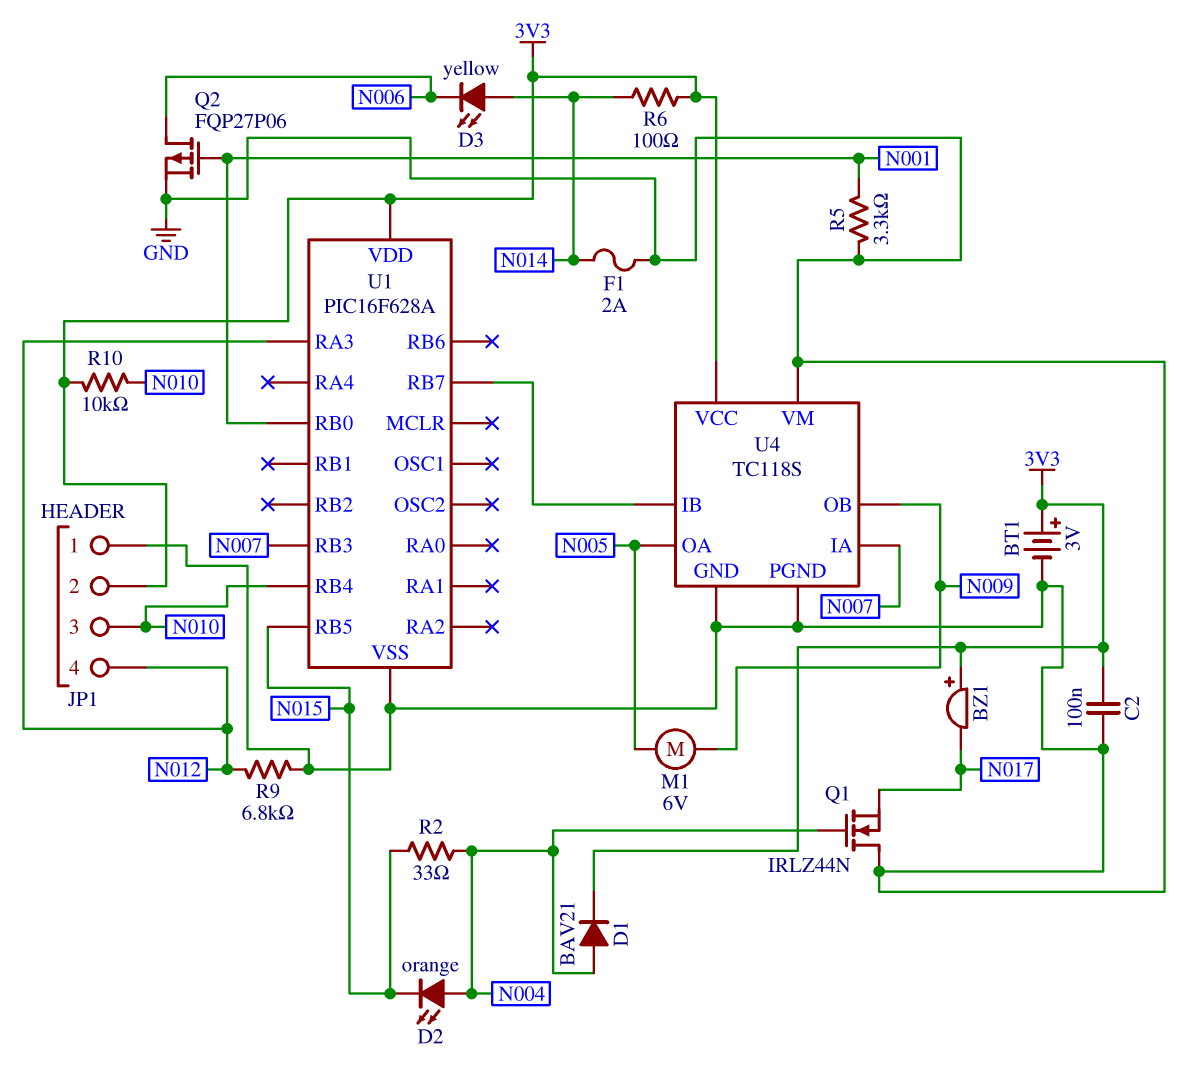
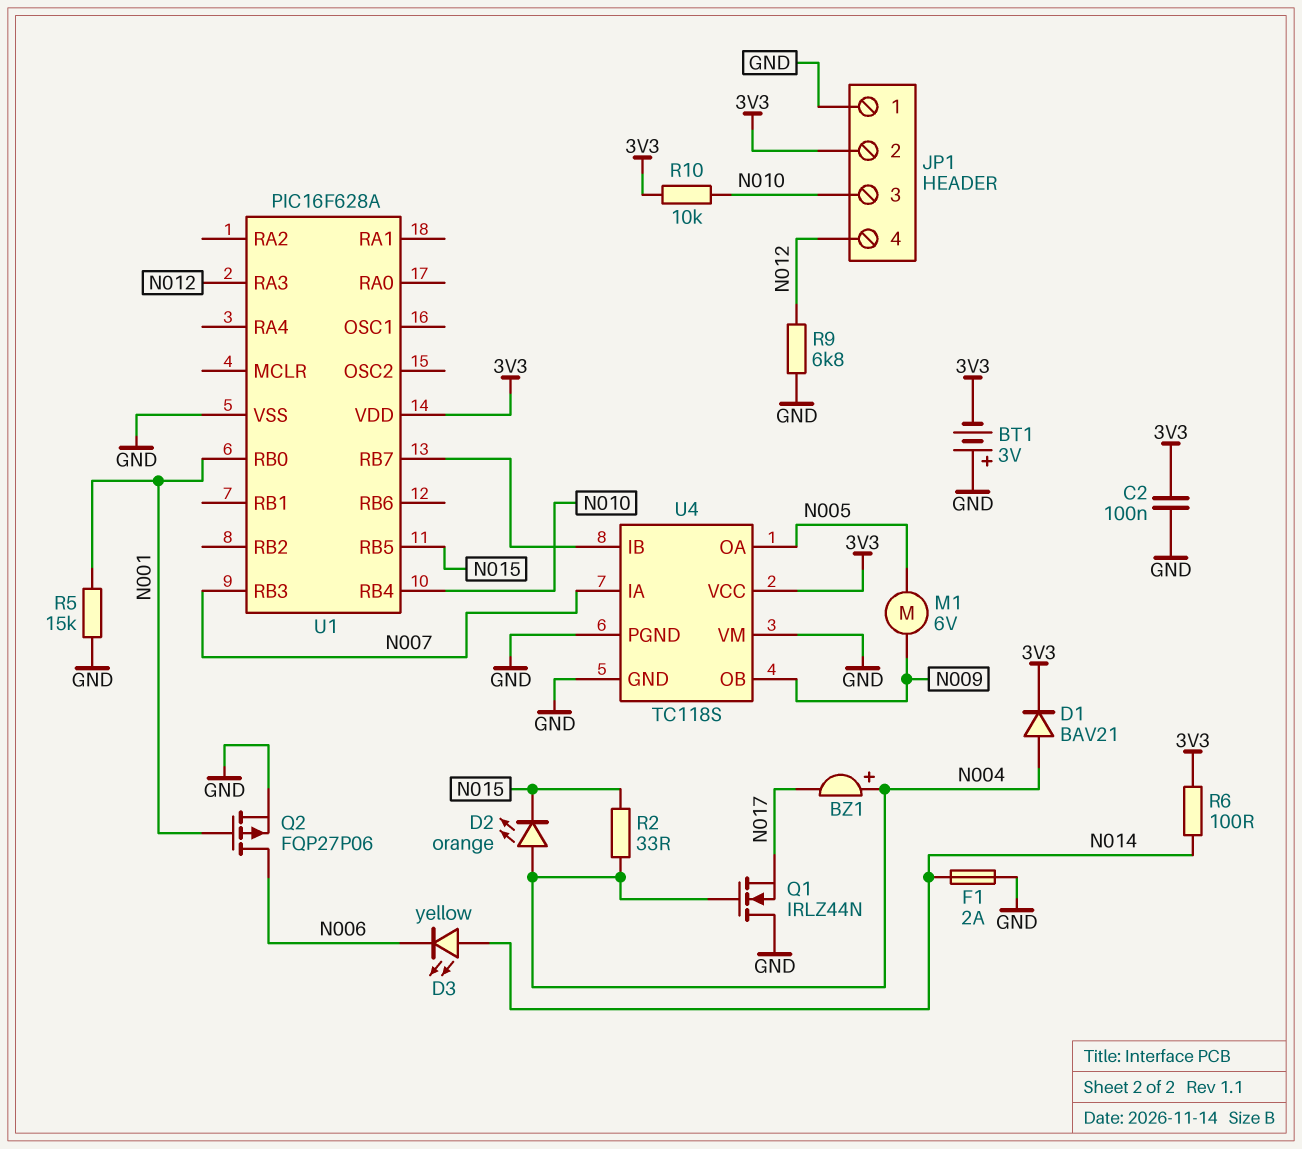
BT1: 3V (plus 3V3, minus GND) -> 3V (plus GND, minus 3V3)
BZ1: buzzer (plus 3V3, minus N017) -> buzzer (plus N004, minus N017)
R5: 3.3k (GND, N001) -> 15k (GND, N001)

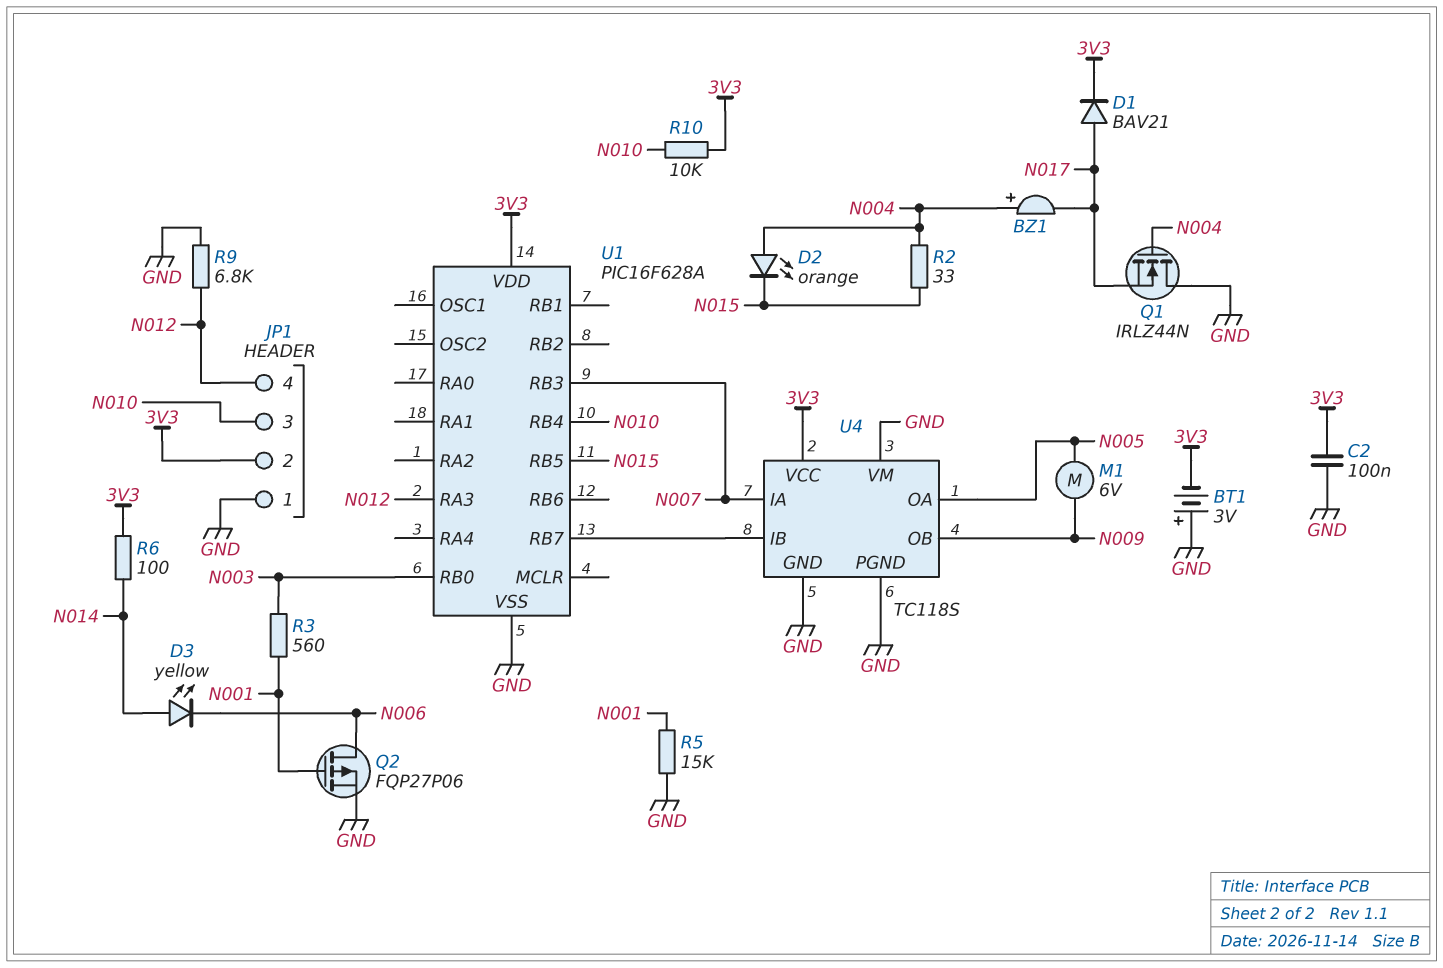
D1: diode BAV21 (A N004, K 3V3) -> diode BAV21 (A N017, K 3V3)
F1: 2A (GND, N014) -> none
R3: none -> 560 (N001, N003)
U1 pin RB0: N001 -> N003

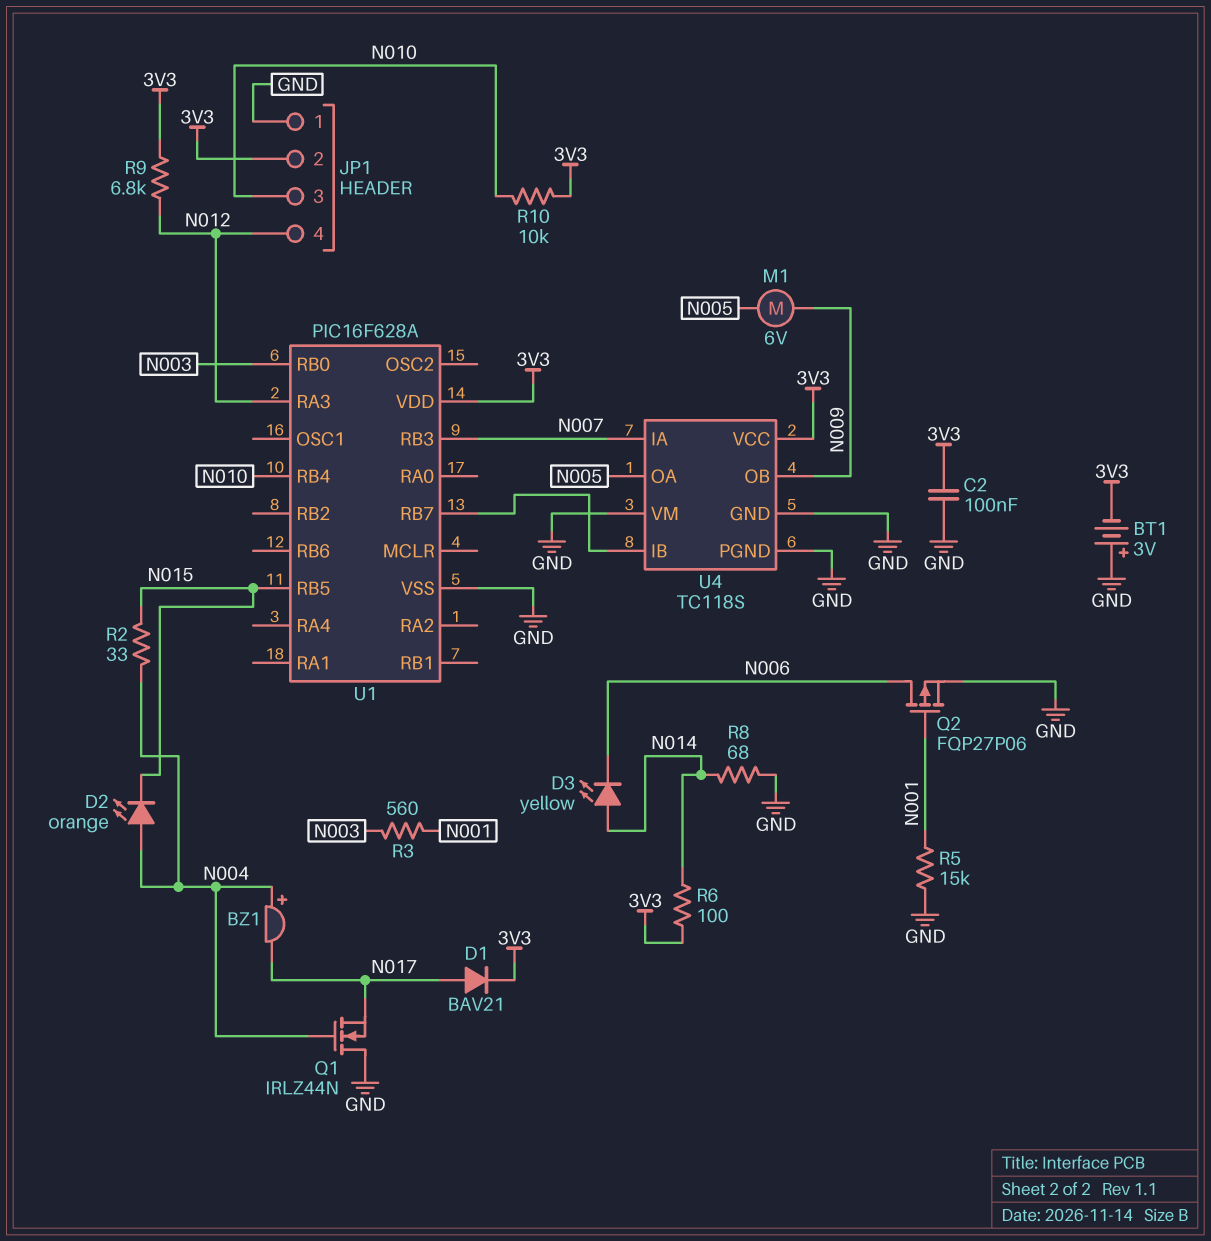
R8: none -> 68 (GND, N014)
R9: 6.8k (GND, N012) -> 6.8k (3V3, N012)

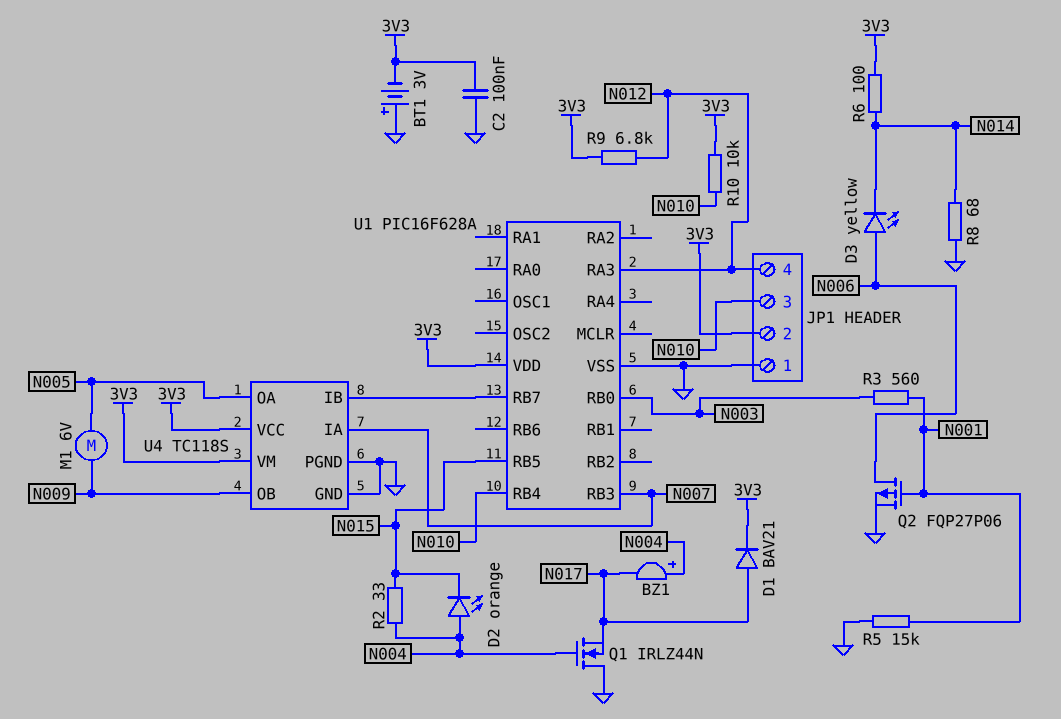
D3: LED yellow (A N014, K N006) -> LED yellow (A N006, K N014)
U4 pin VM: GND -> 3V3

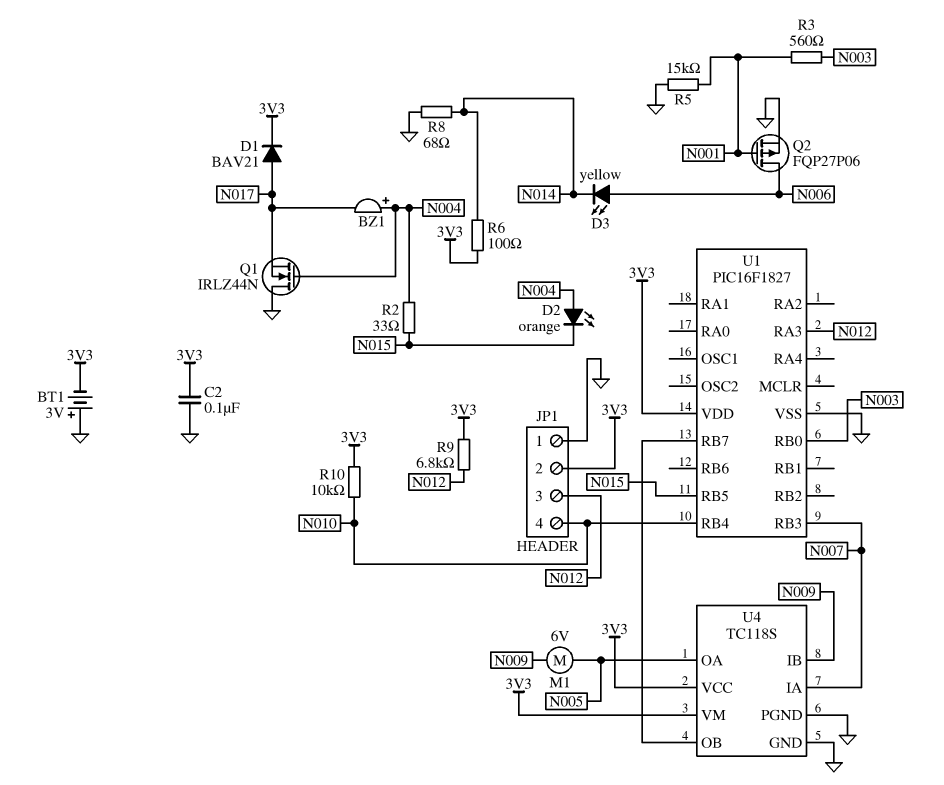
JP1 pin 3: N010 -> N012
JP1 pin 4: N012 -> N010
U1: PIC16F628A -> PIC16F1827
U4 pin IB: U1/RB7 -> N009
U4 pin OB: N009 -> U1/RB7

